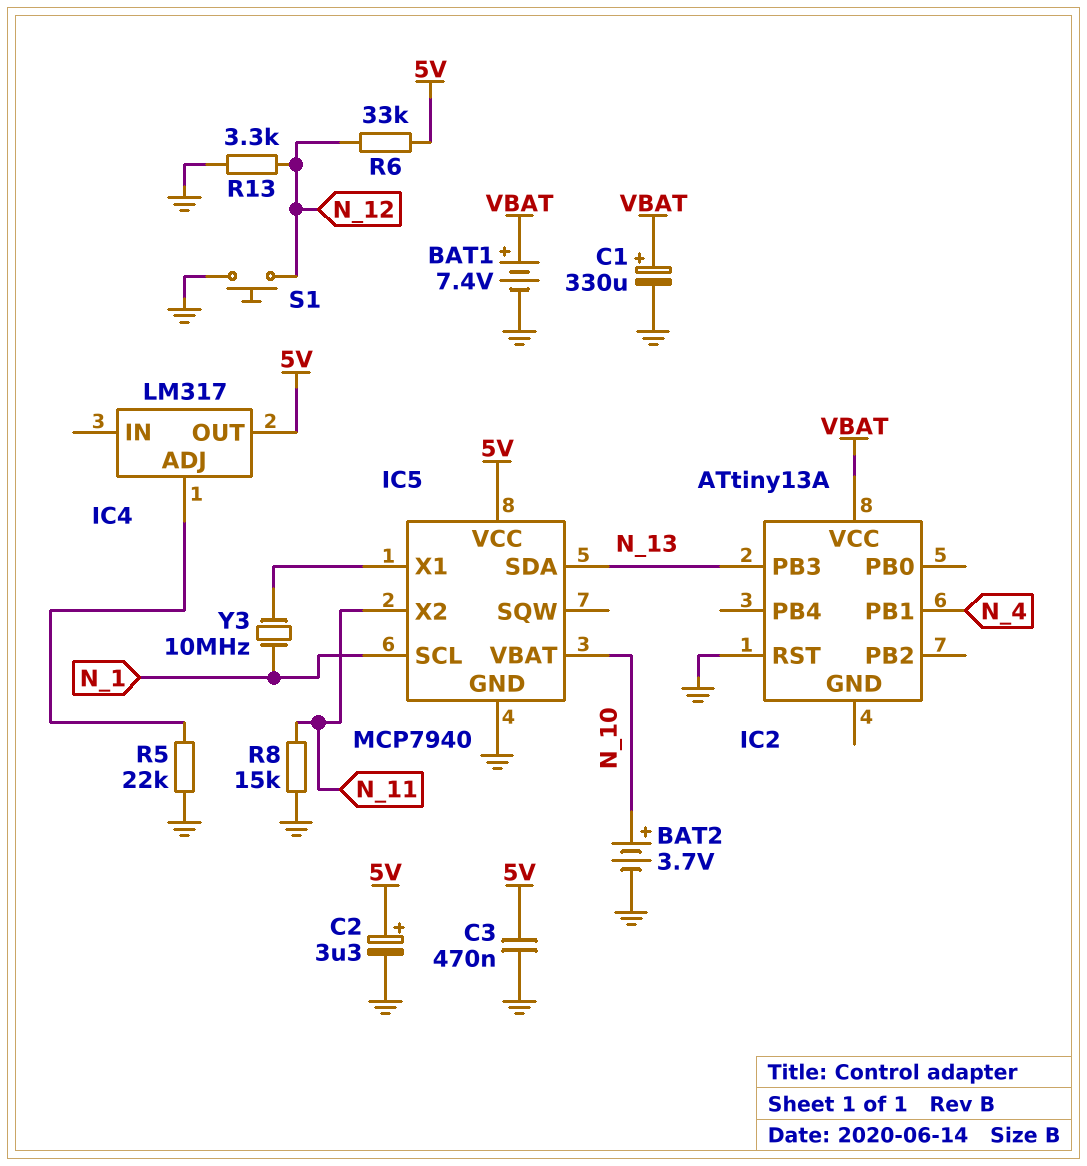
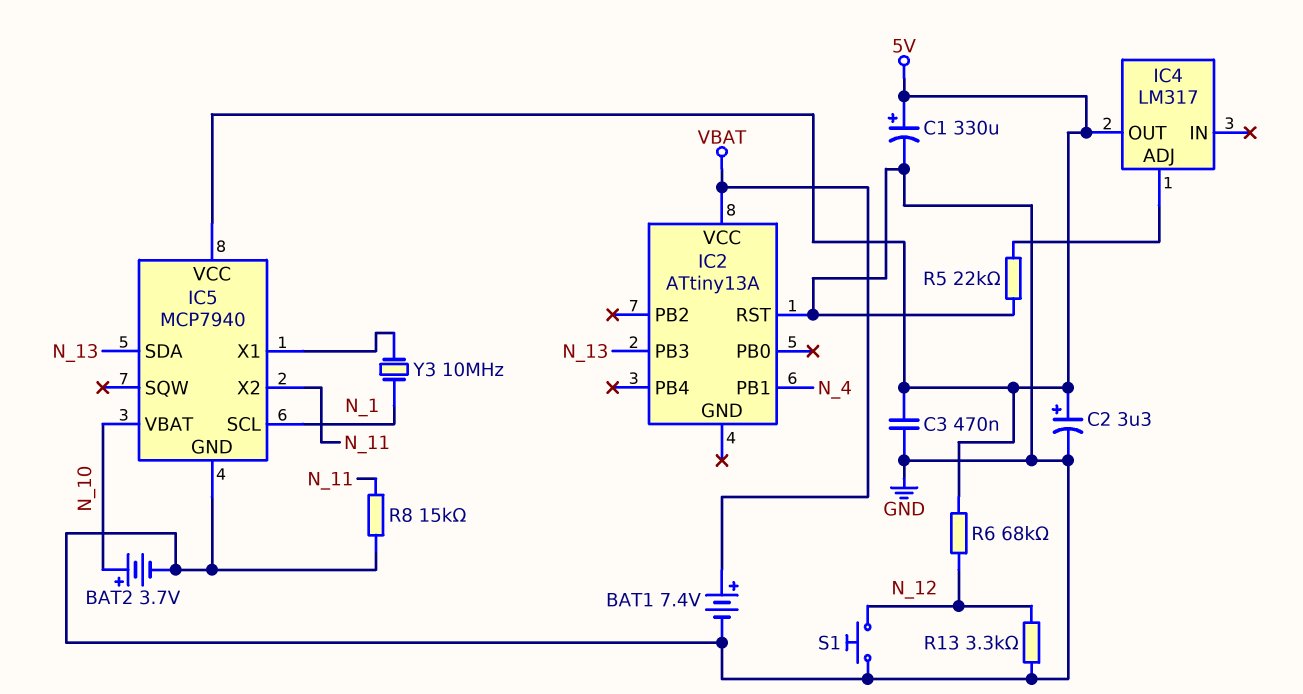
C1: 330uF (plus VBAT, minus GND) -> 330uF (plus 5V, minus GND)
R6: 33k (5V, N_12) -> 68k (5V, N_12)

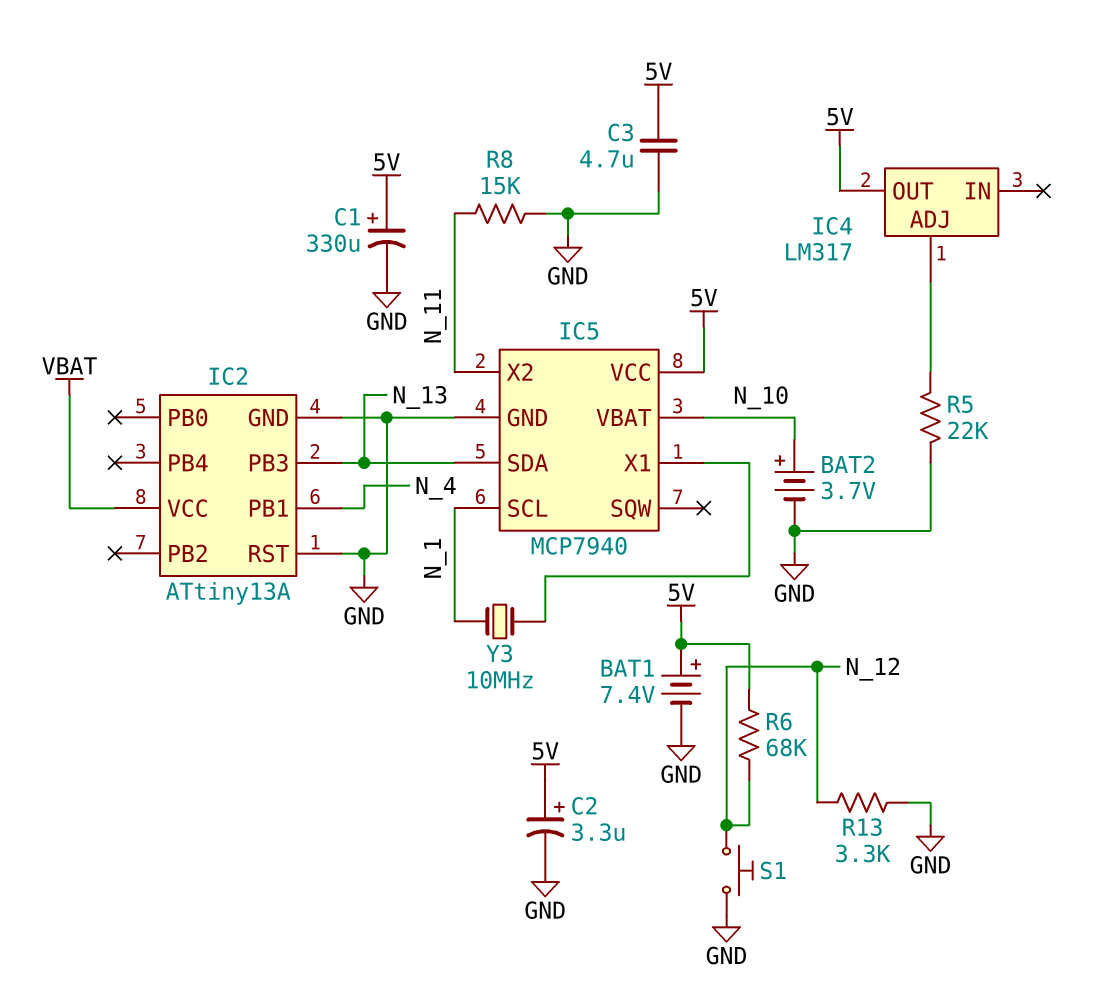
BAT1: 7.4V (plus VBAT, minus GND) -> 7.4V (plus 5V, minus GND)
C3: 470nF (5V, GND) -> 4.7uF (5V, GND)
IC2 pin GND: none -> GND

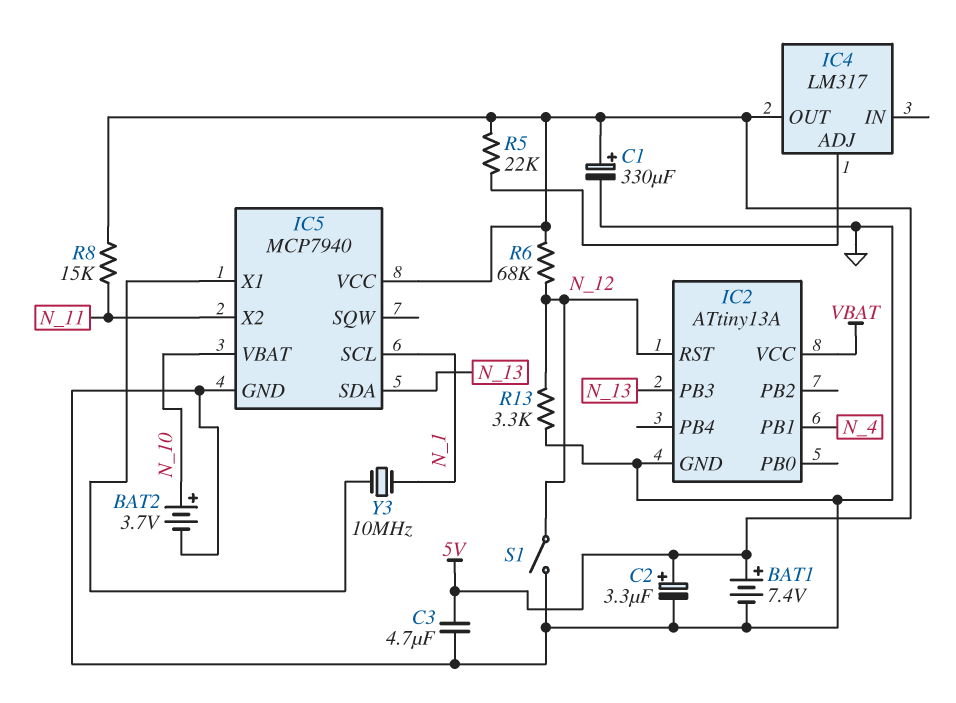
IC2 pin RST: GND -> N_12
R5: 22k (GND, IC4/ADJ) -> 22k (5V, IC4/ADJ)
R8: 15k (GND, N_11) -> 15k (5V, N_11)
S1: button (GND, N_12) -> switch (GND, N_12)

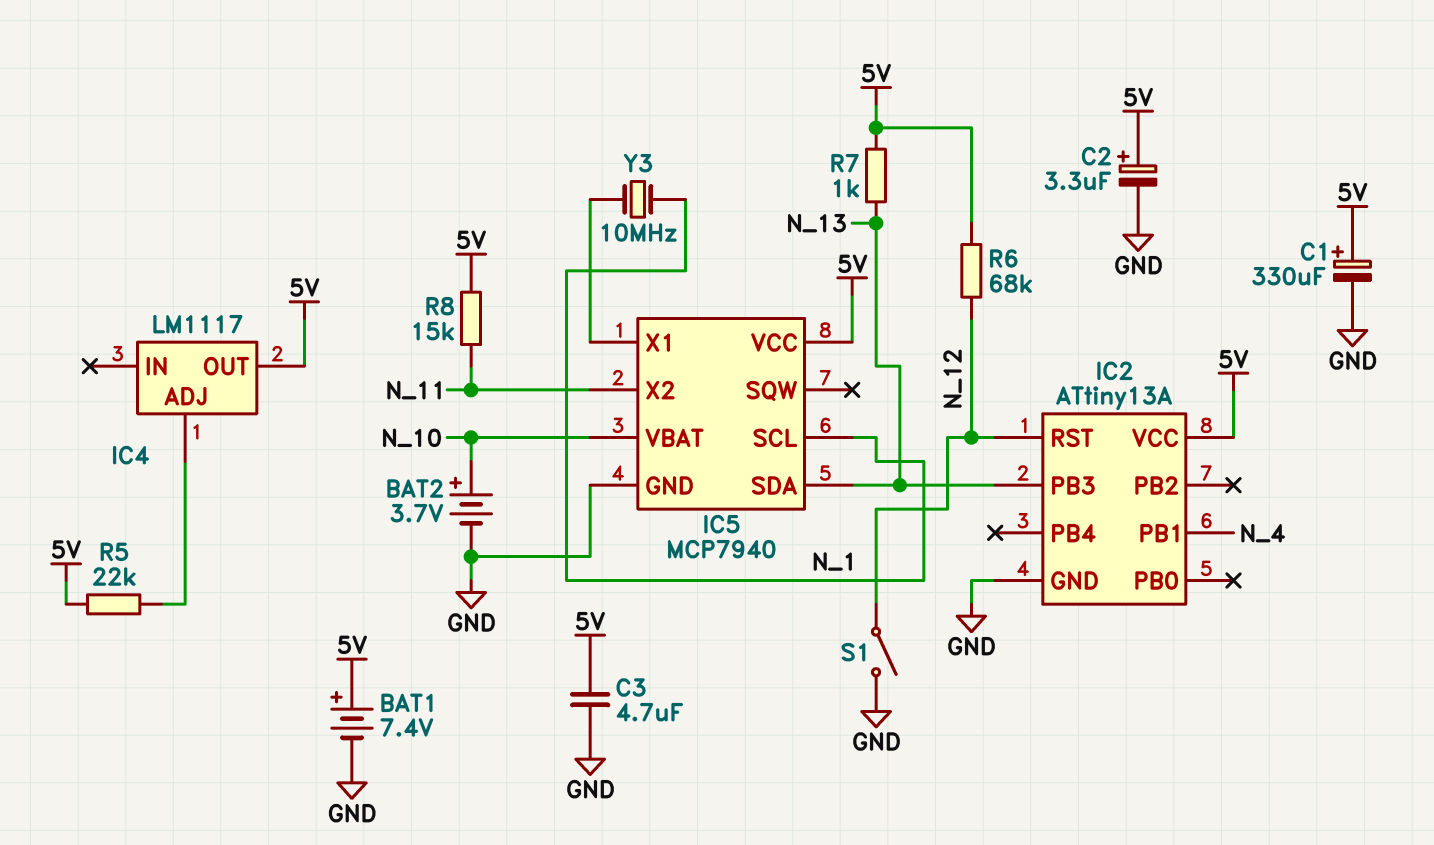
IC2 pin VCC: VBAT -> 5V
IC4: LM317 -> LM1117
R7: none -> 1k (5V, N_13)
R13: 3.3k (GND, N_12) -> none

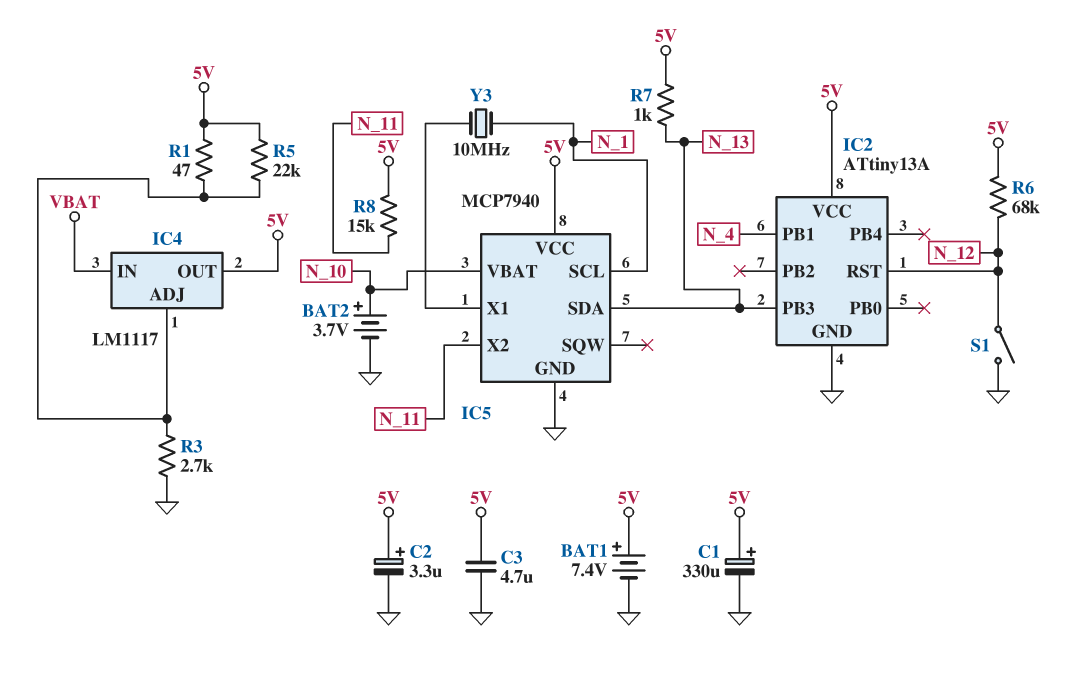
IC4 pin IN: none -> VBAT
R1: none -> 47 (5V, IC4/ADJ)
R3: none -> 2.7k (GND, IC4/ADJ)

